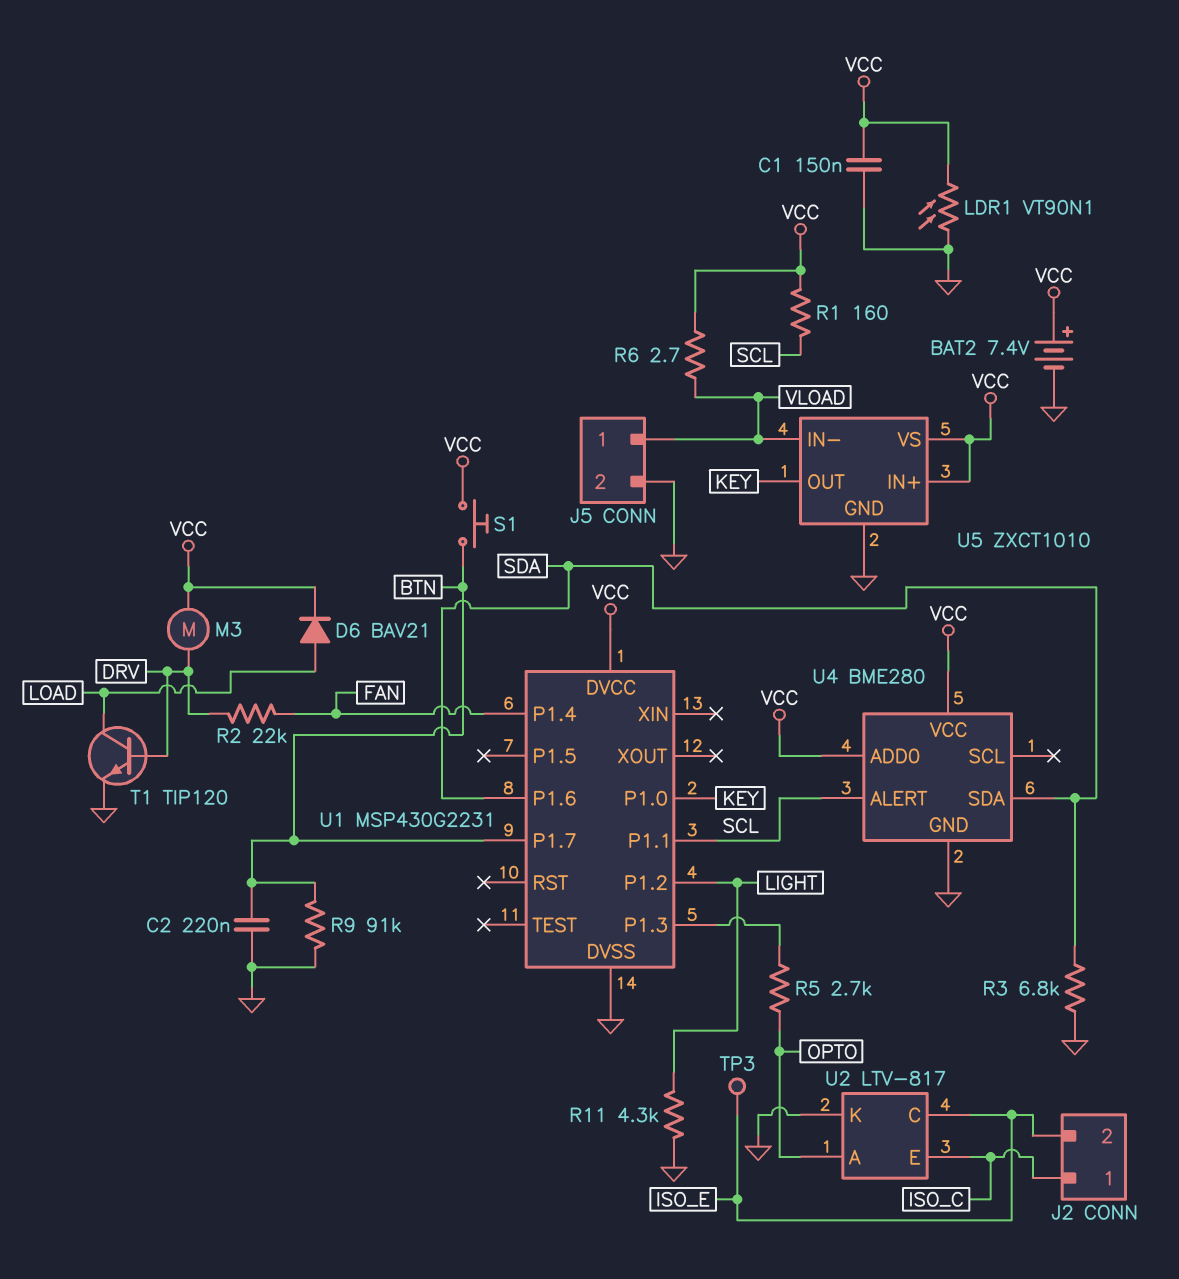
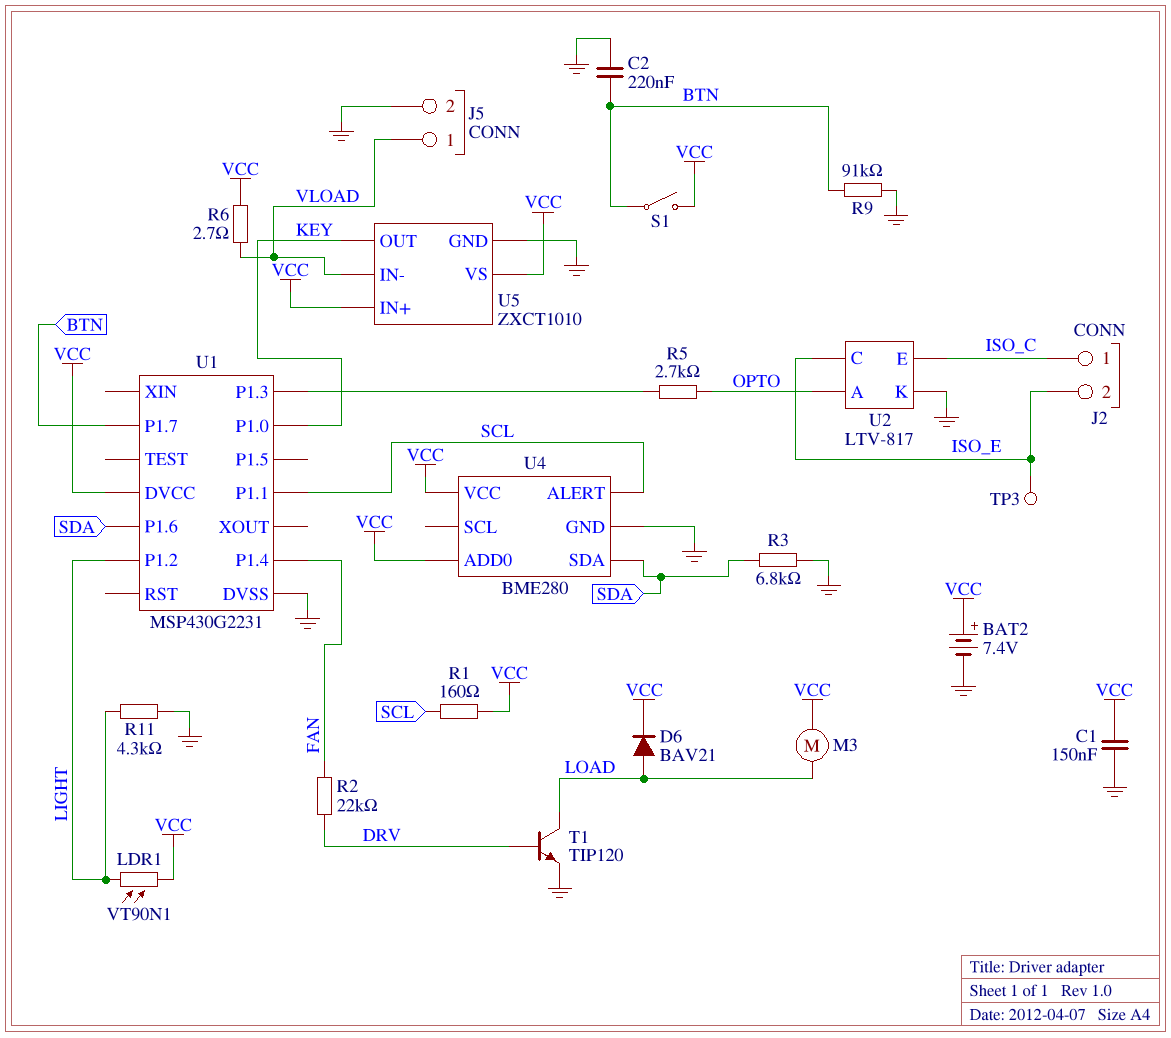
LDR1: VT90N1 (GND, VCC) -> VT90N1 (LIGHT, VCC)
M3: motor (DRV, VCC) -> motor (LOAD, VCC)
S1: button (BTN, VCC) -> switch (BTN, VCC)

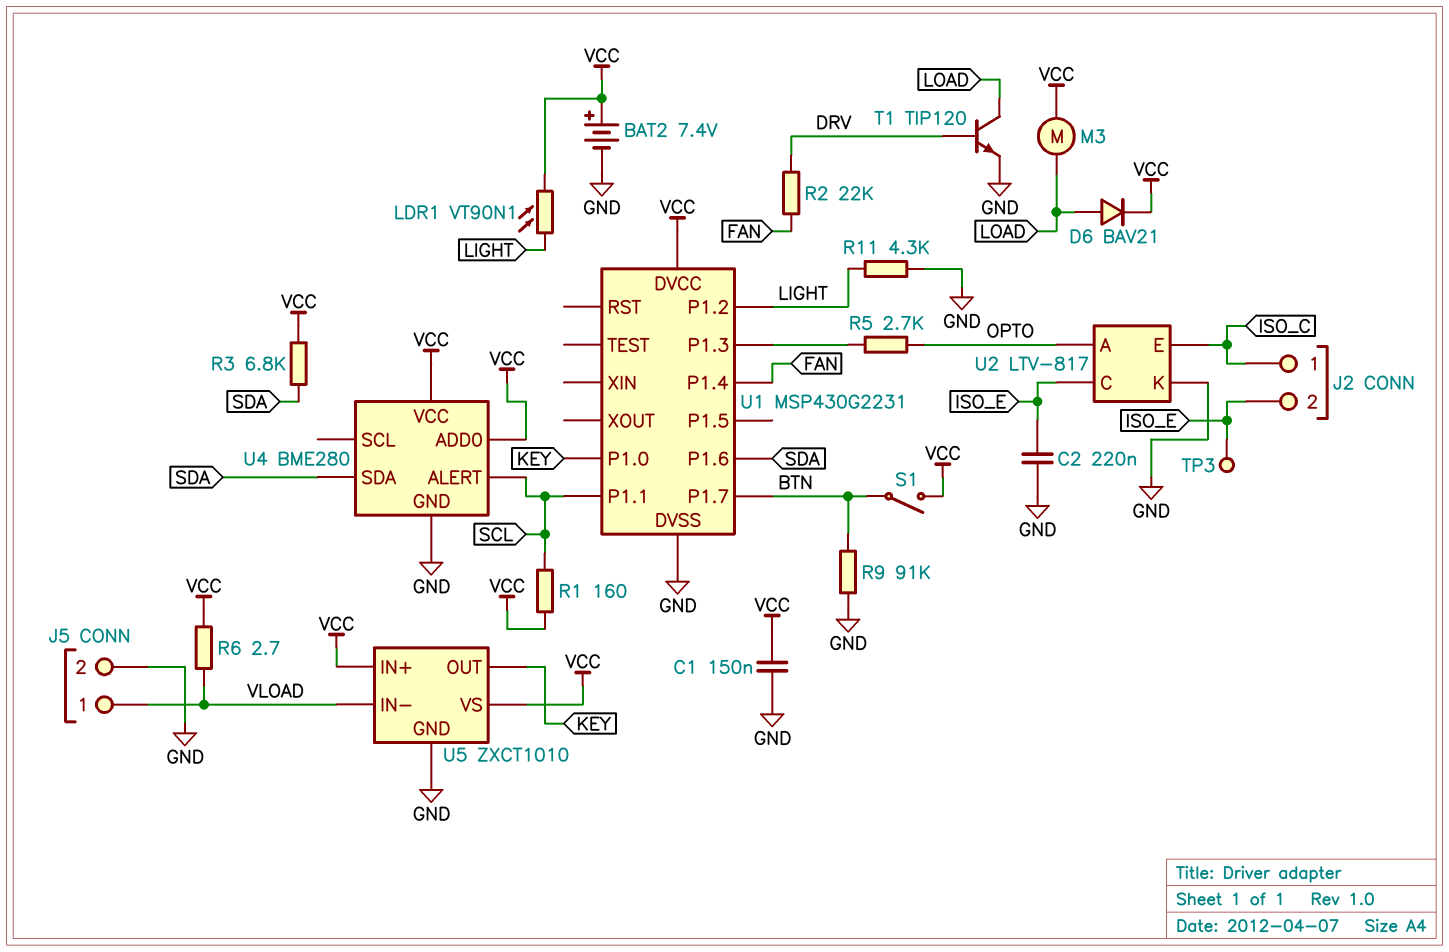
C2: 220nF (BTN, GND) -> 220nF (GND, ISO_E)
R3: 6.8k (GND, SDA) -> 6.8k (SDA, VCC)

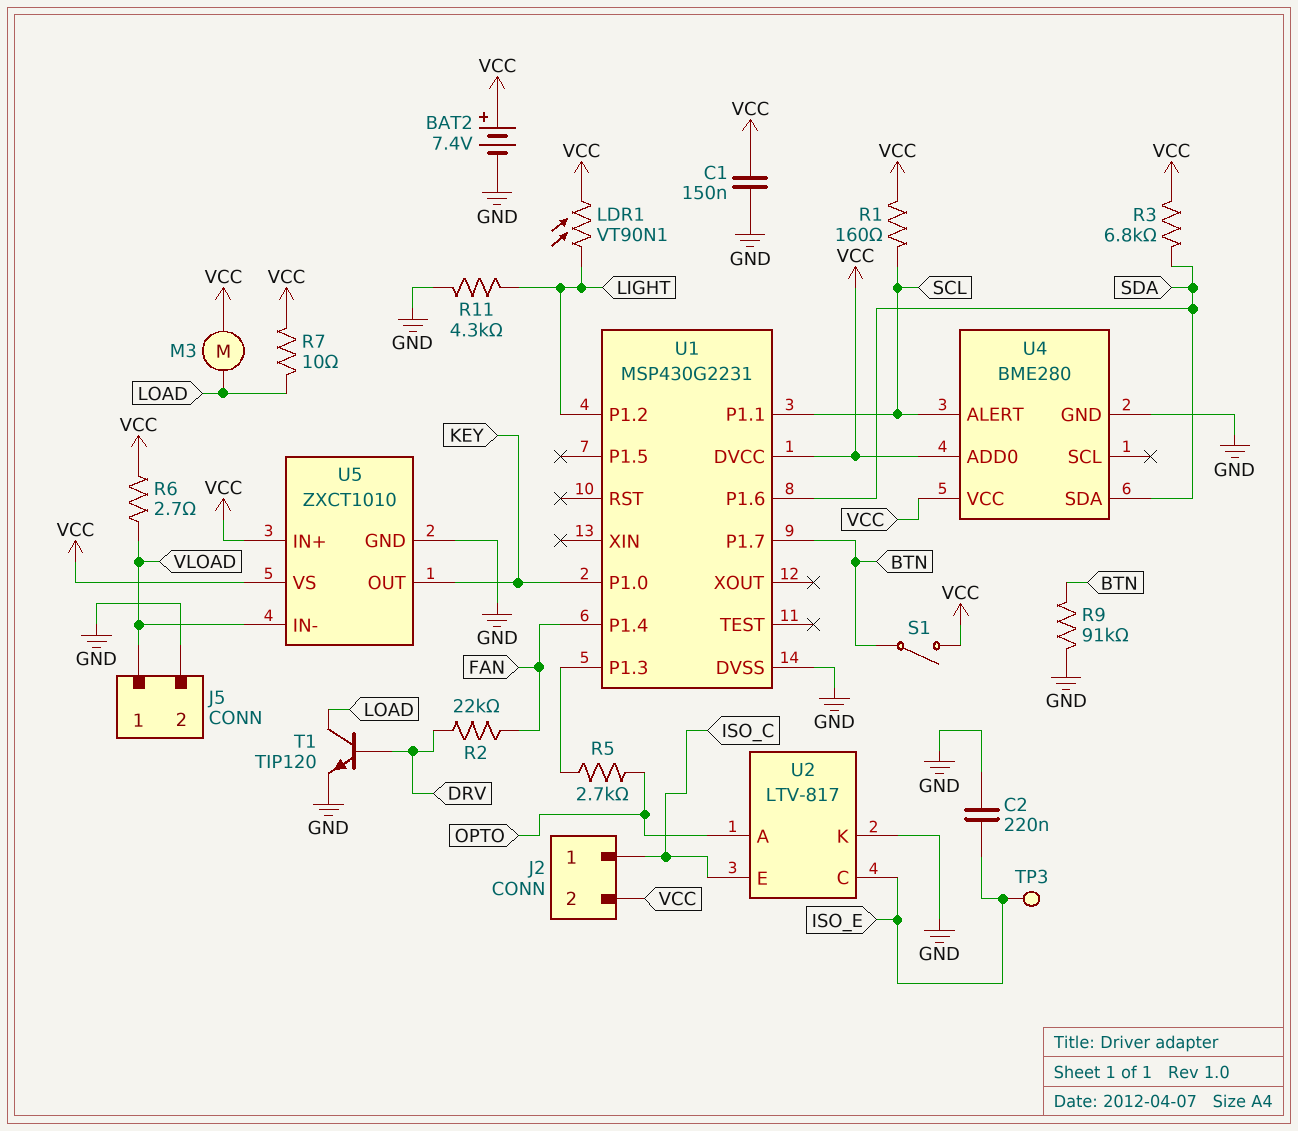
D6: diode BAV21 (A LOAD, K VCC) -> none
J2 pin 2: ISO_E -> VCC
R7: none -> 10 (LOAD, VCC)

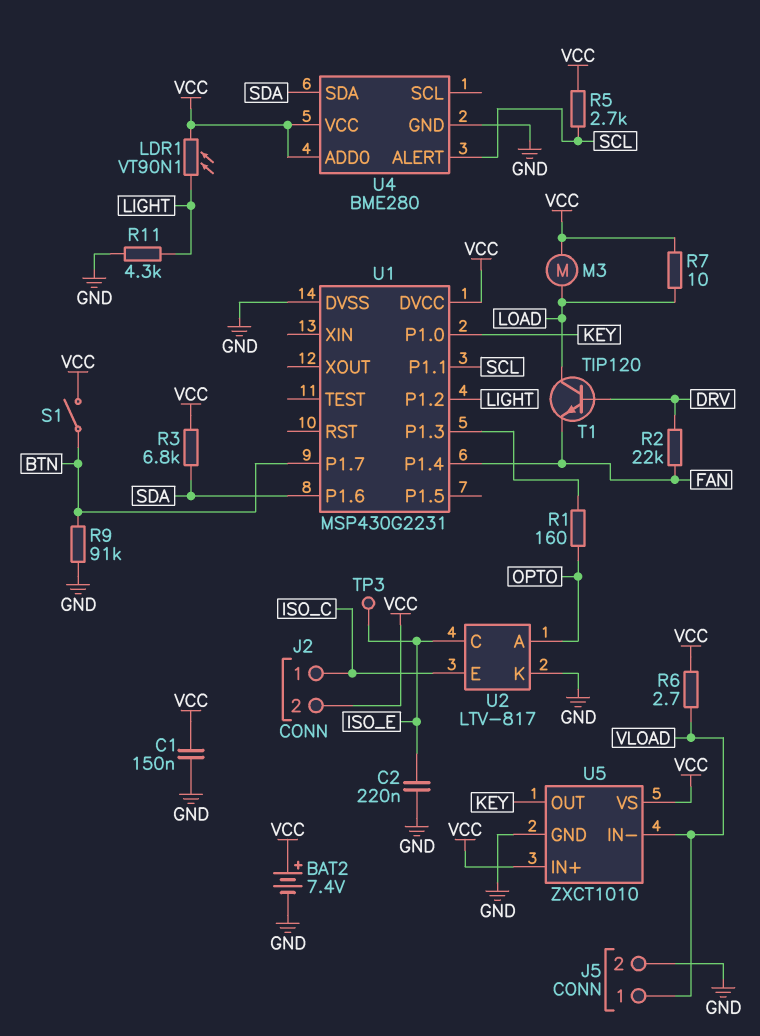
R1: 160 (SCL, VCC) -> 160 (OPTO, U1/P1.3)
R5: 2.7k (OPTO, U1/P1.3) -> 2.7k (SCL, VCC)
T1: NPN TIP120 (B DRV, C LOAD, E GND) -> NPN TIP120 (B DRV, C LOAD, E FAN)

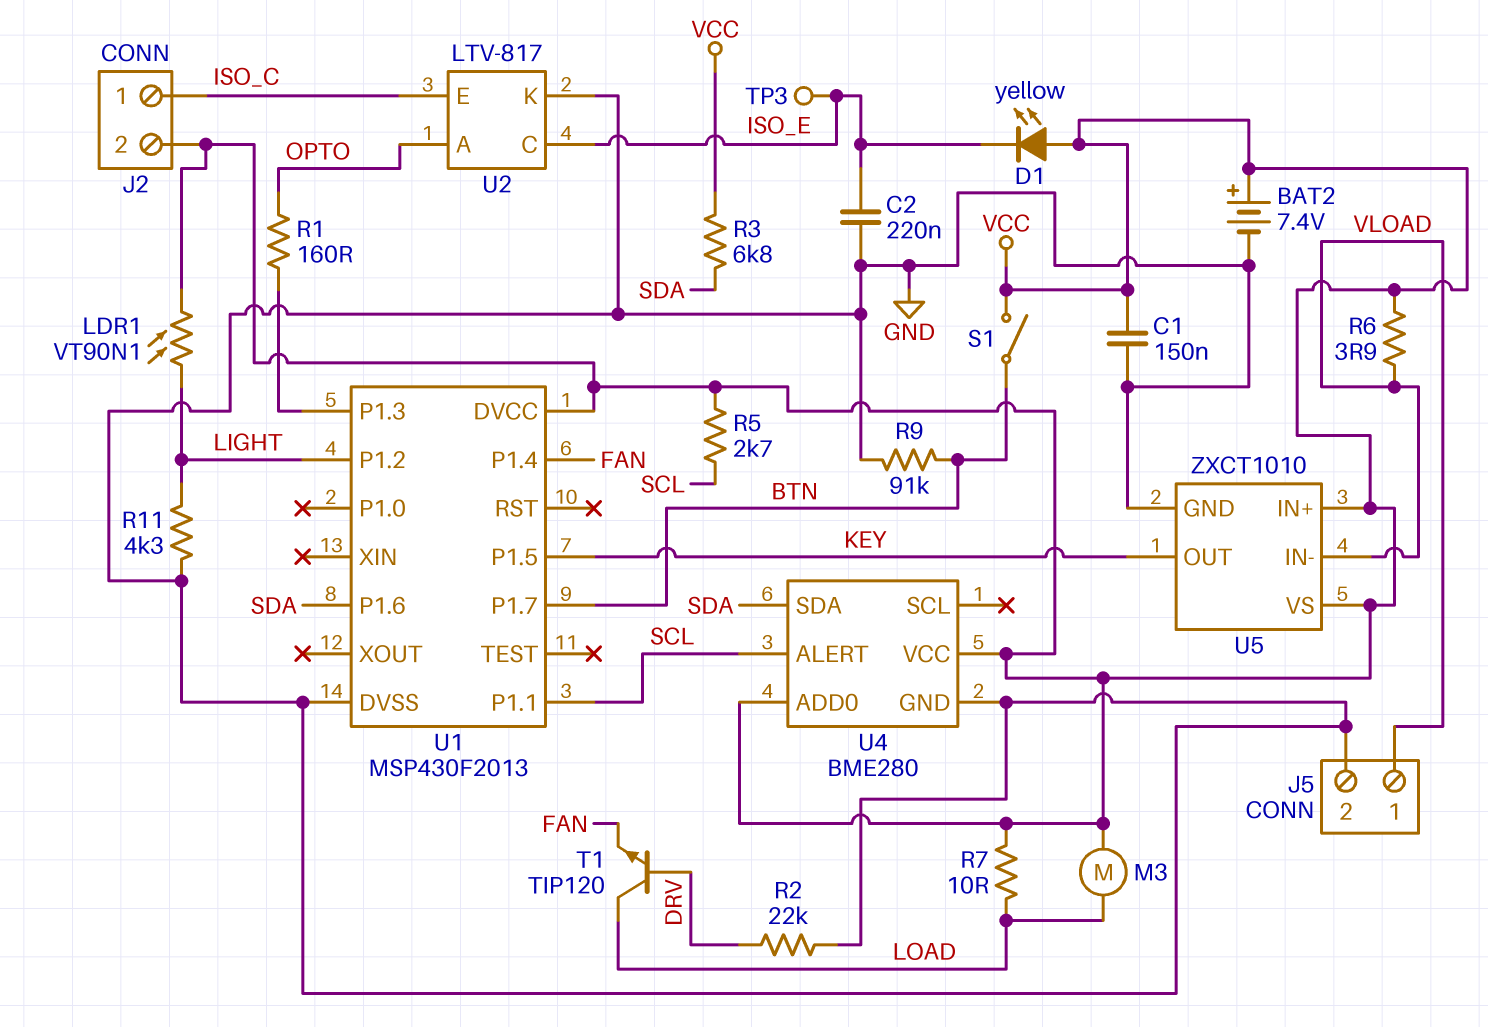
D1: none -> LED yellow (A VCC, K ISO_E)
R2: 22k (DRV, FAN) -> 22k (DRV, GND)
R6: 2.7 (VCC, VLOAD) -> 3.9 (VCC, VLOAD)
U1: MSP430G2231 -> MSP430F2013
U1 pin P1.0: KEY -> none
U1 pin P1.5: none -> KEY

